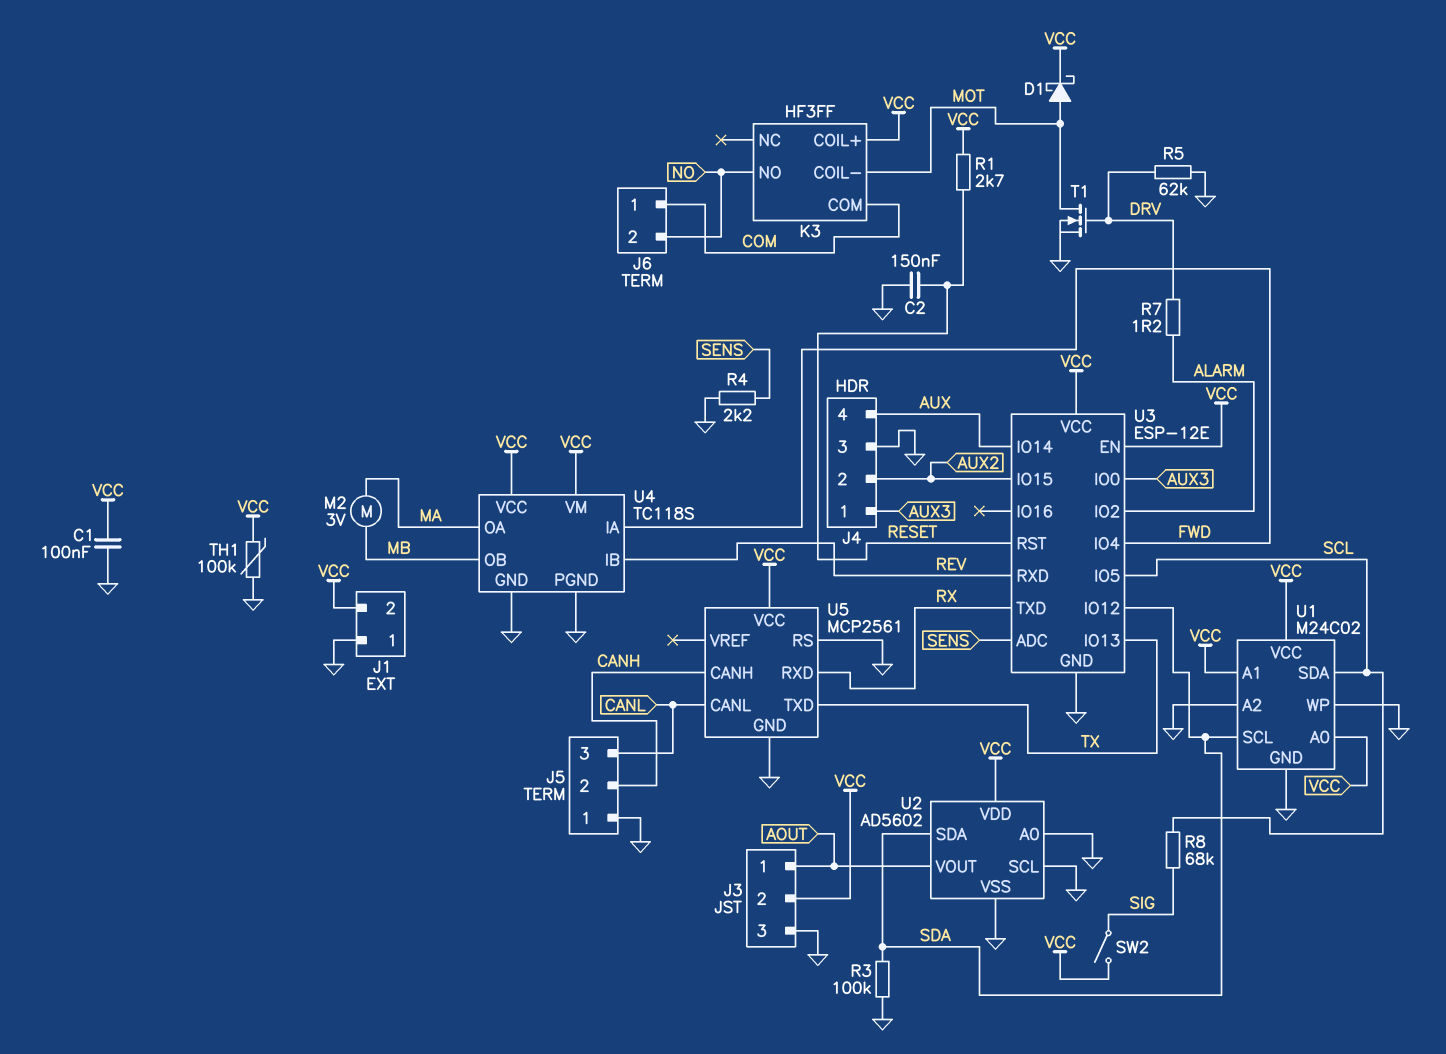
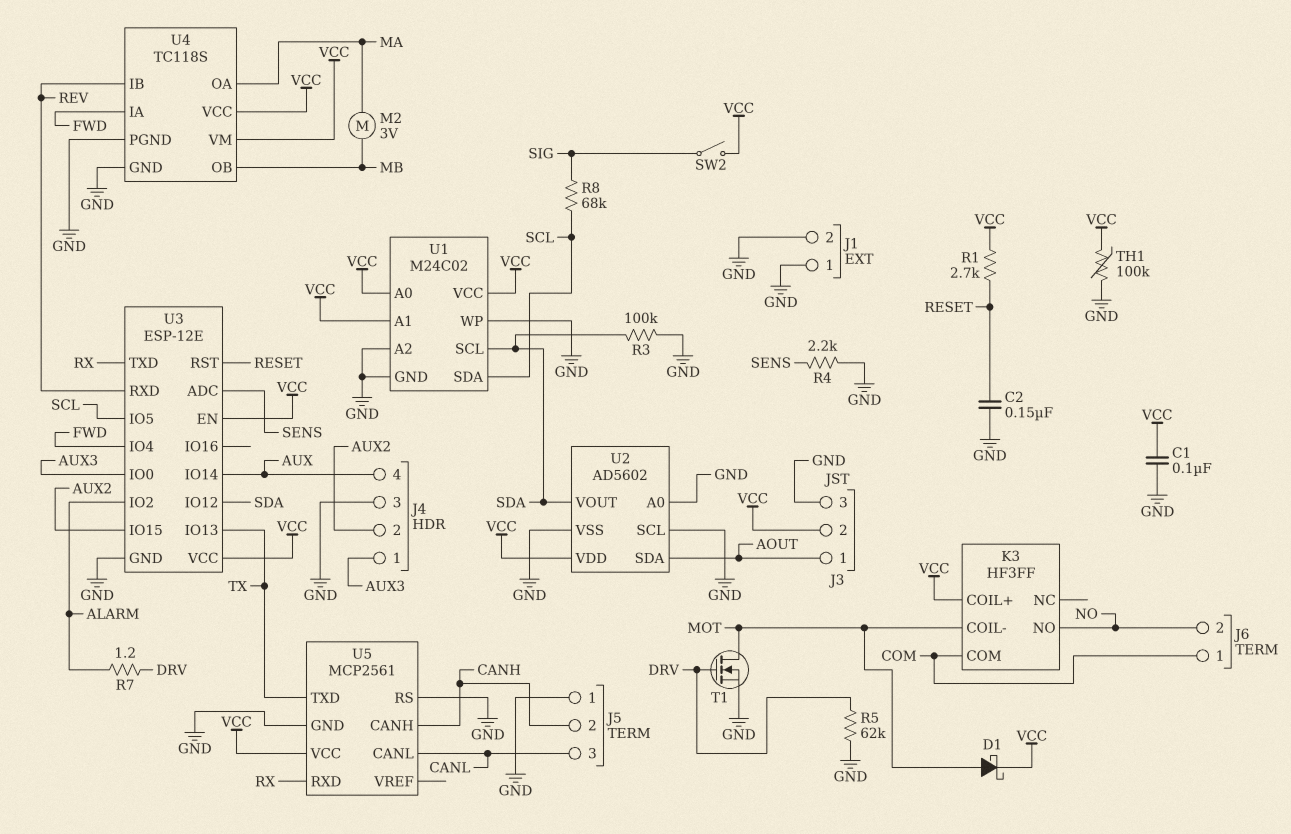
J1 pin 2: VCC -> GND
U2 pin SDA: SDA -> AOUT
U2 pin VOUT: AOUT -> SDA

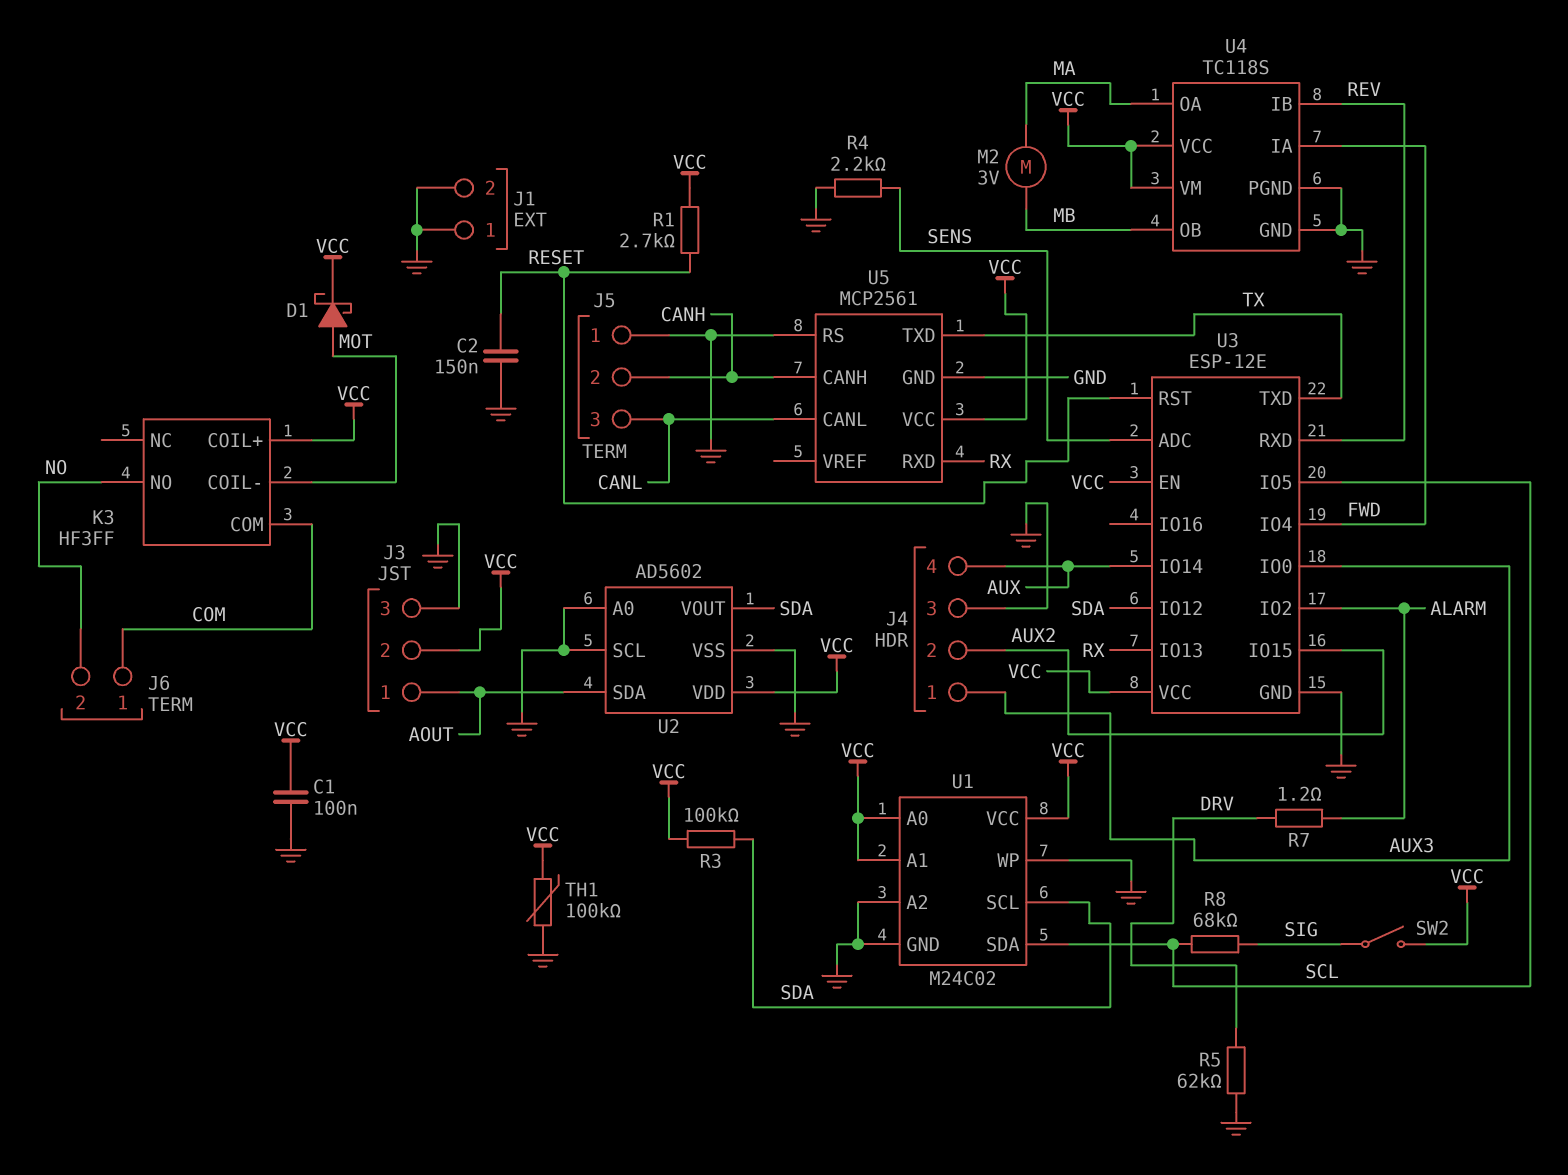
R3: 100k (GND, SDA) -> 100k (SDA, VCC)
T1: NMOS (G DRV, D MOT, S GND) -> none
U3 pin IO13: TX -> RX
U3 pin TXD: RX -> TX

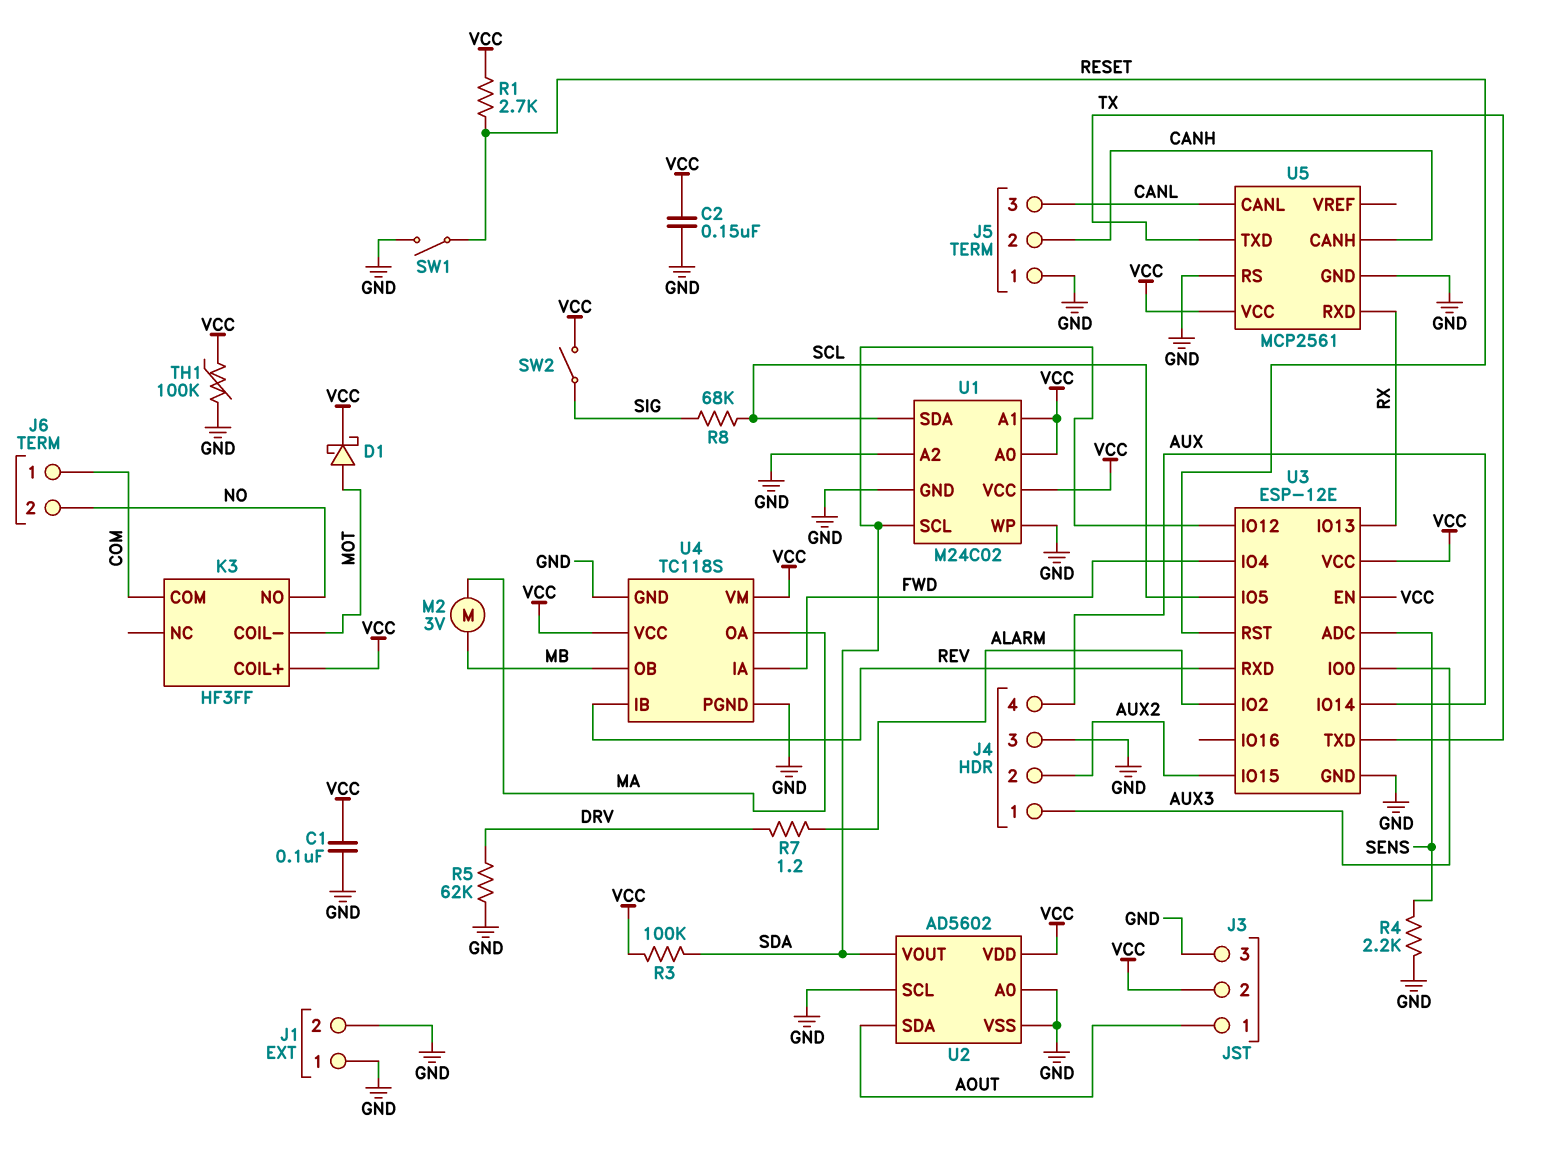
C2: 150nF (GND, RESET) -> 150nF (GND, VCC)
SW1: none -> switch (GND, RESET)

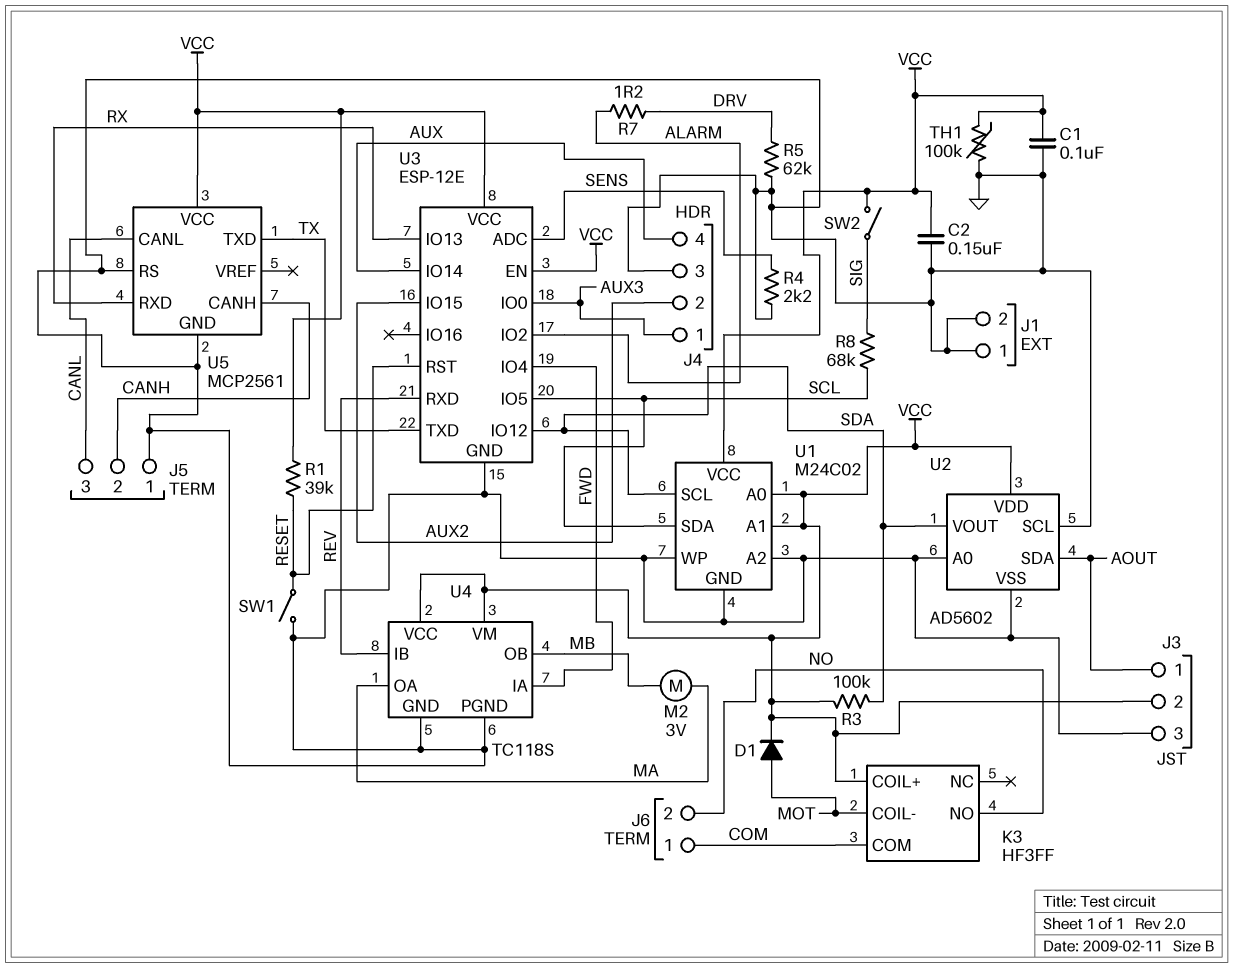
D1: schottky (A MOT, K VCC) -> diode (A MOT, K VCC)
R1: 2.7k (RESET, VCC) -> 39k (RESET, VCC)

